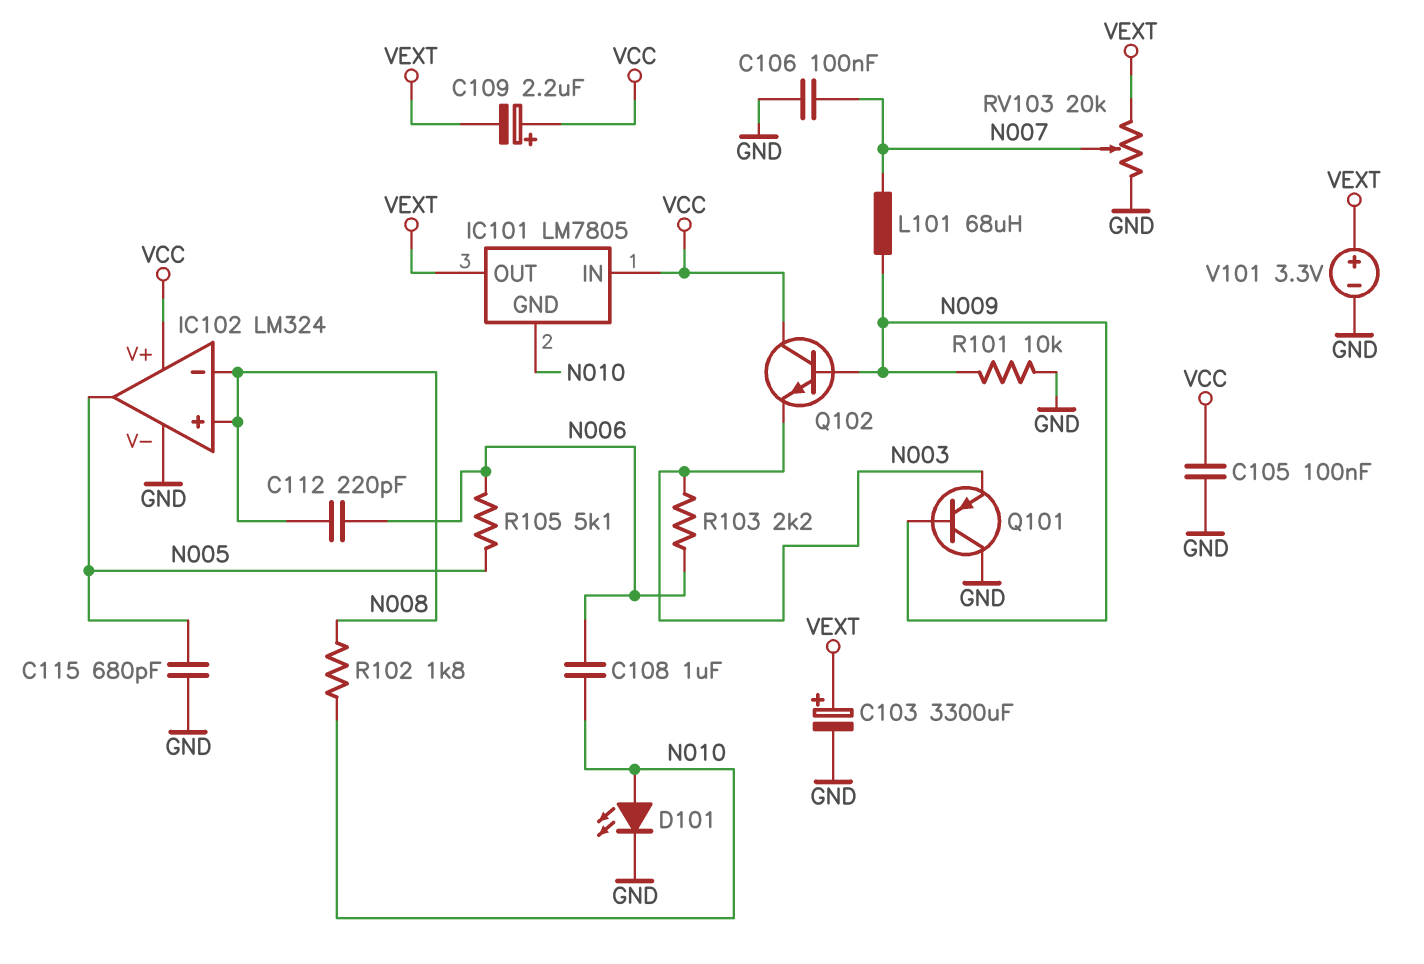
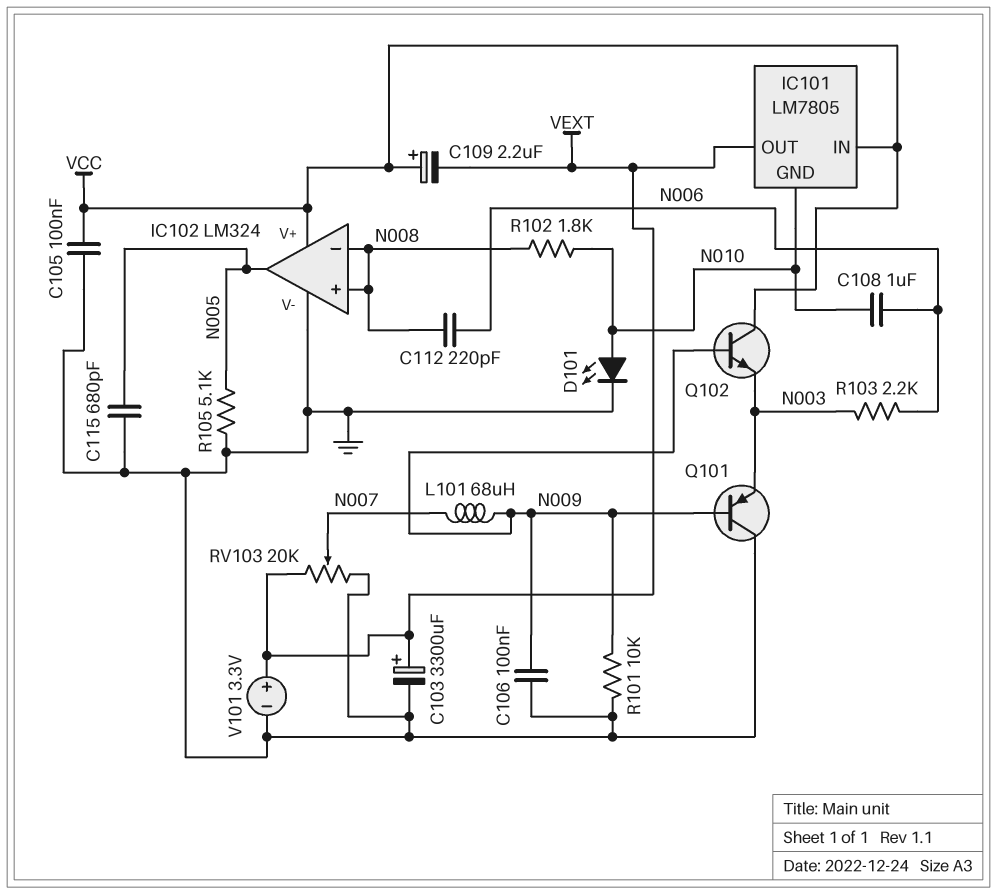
C106: 100nF (GND, N007) -> 100nF (GND, N009)
R105: 5.1k (N005, N006) -> 5.1k (GND, N005)

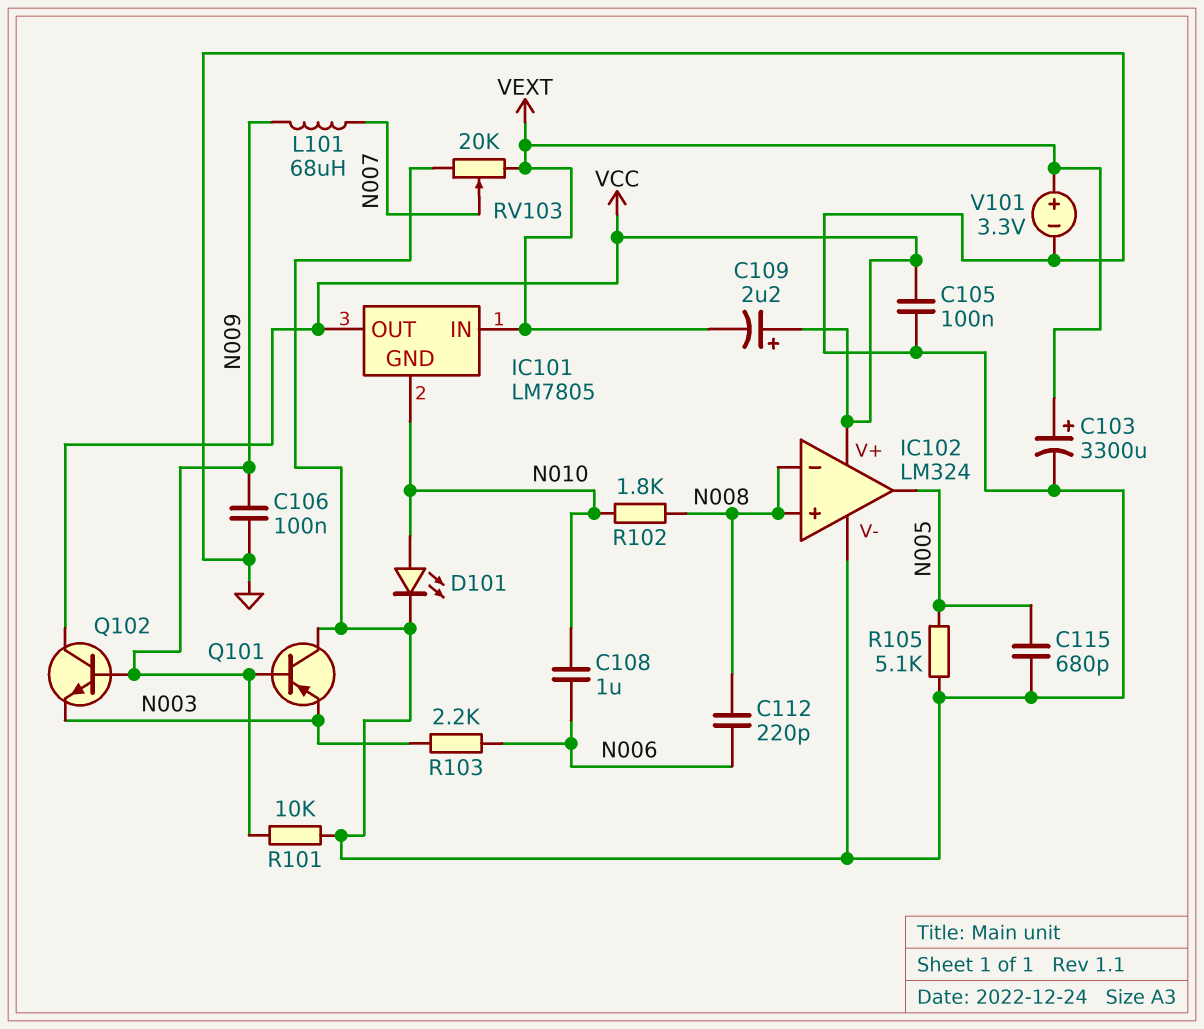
IC101 pin IN: VCC -> VEXT
IC101 pin OUT: VEXT -> VCC

